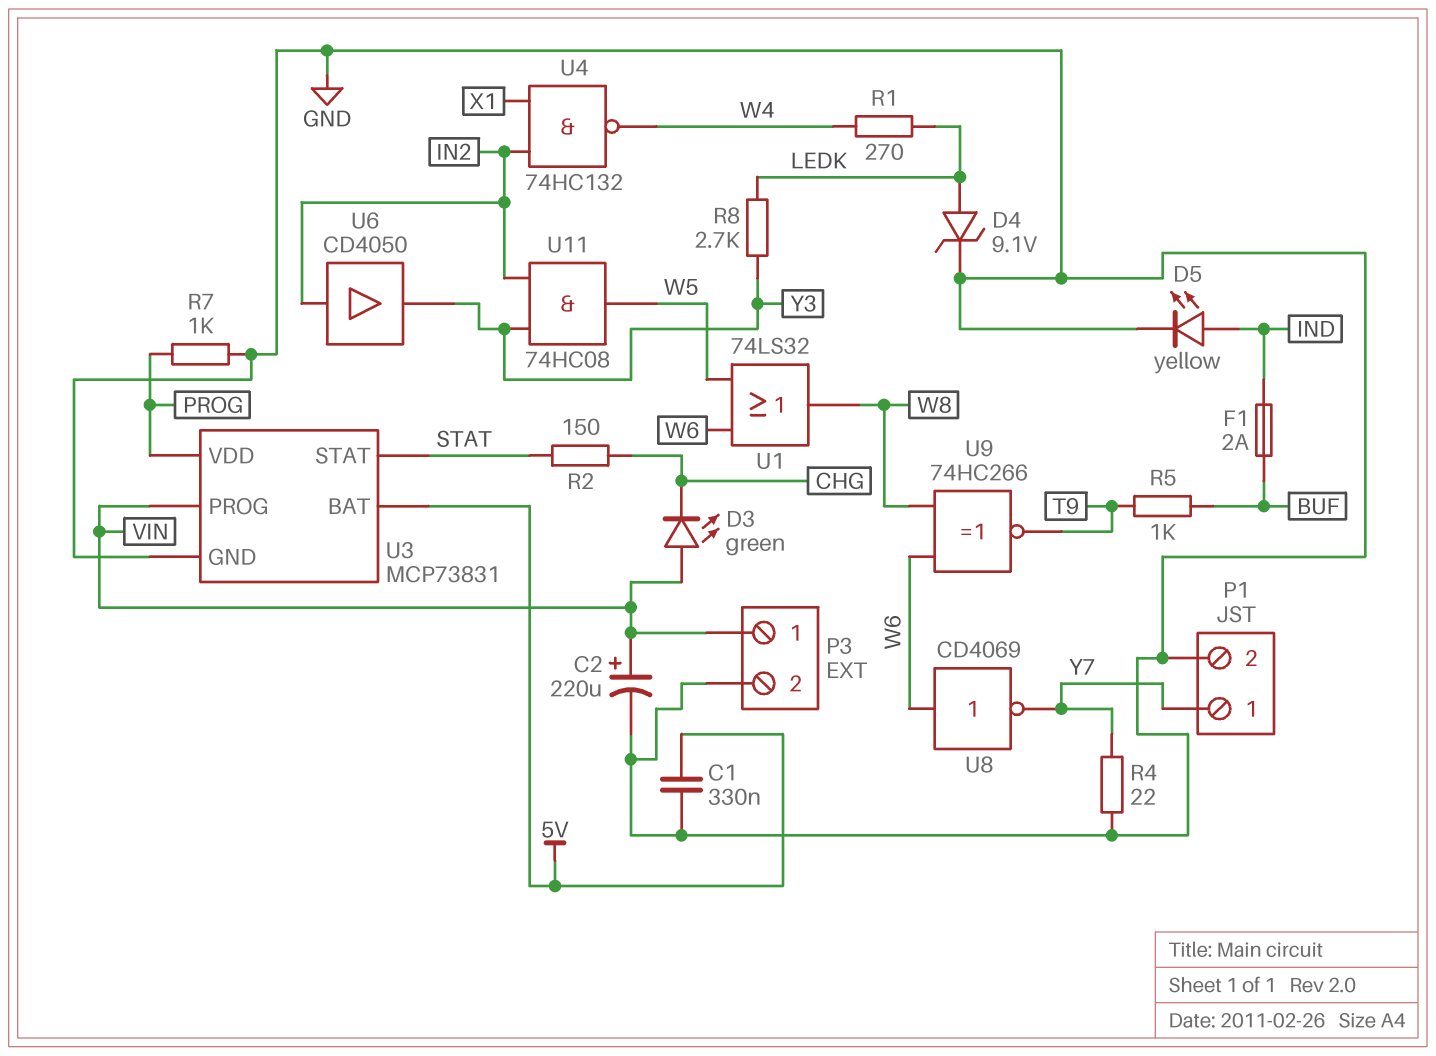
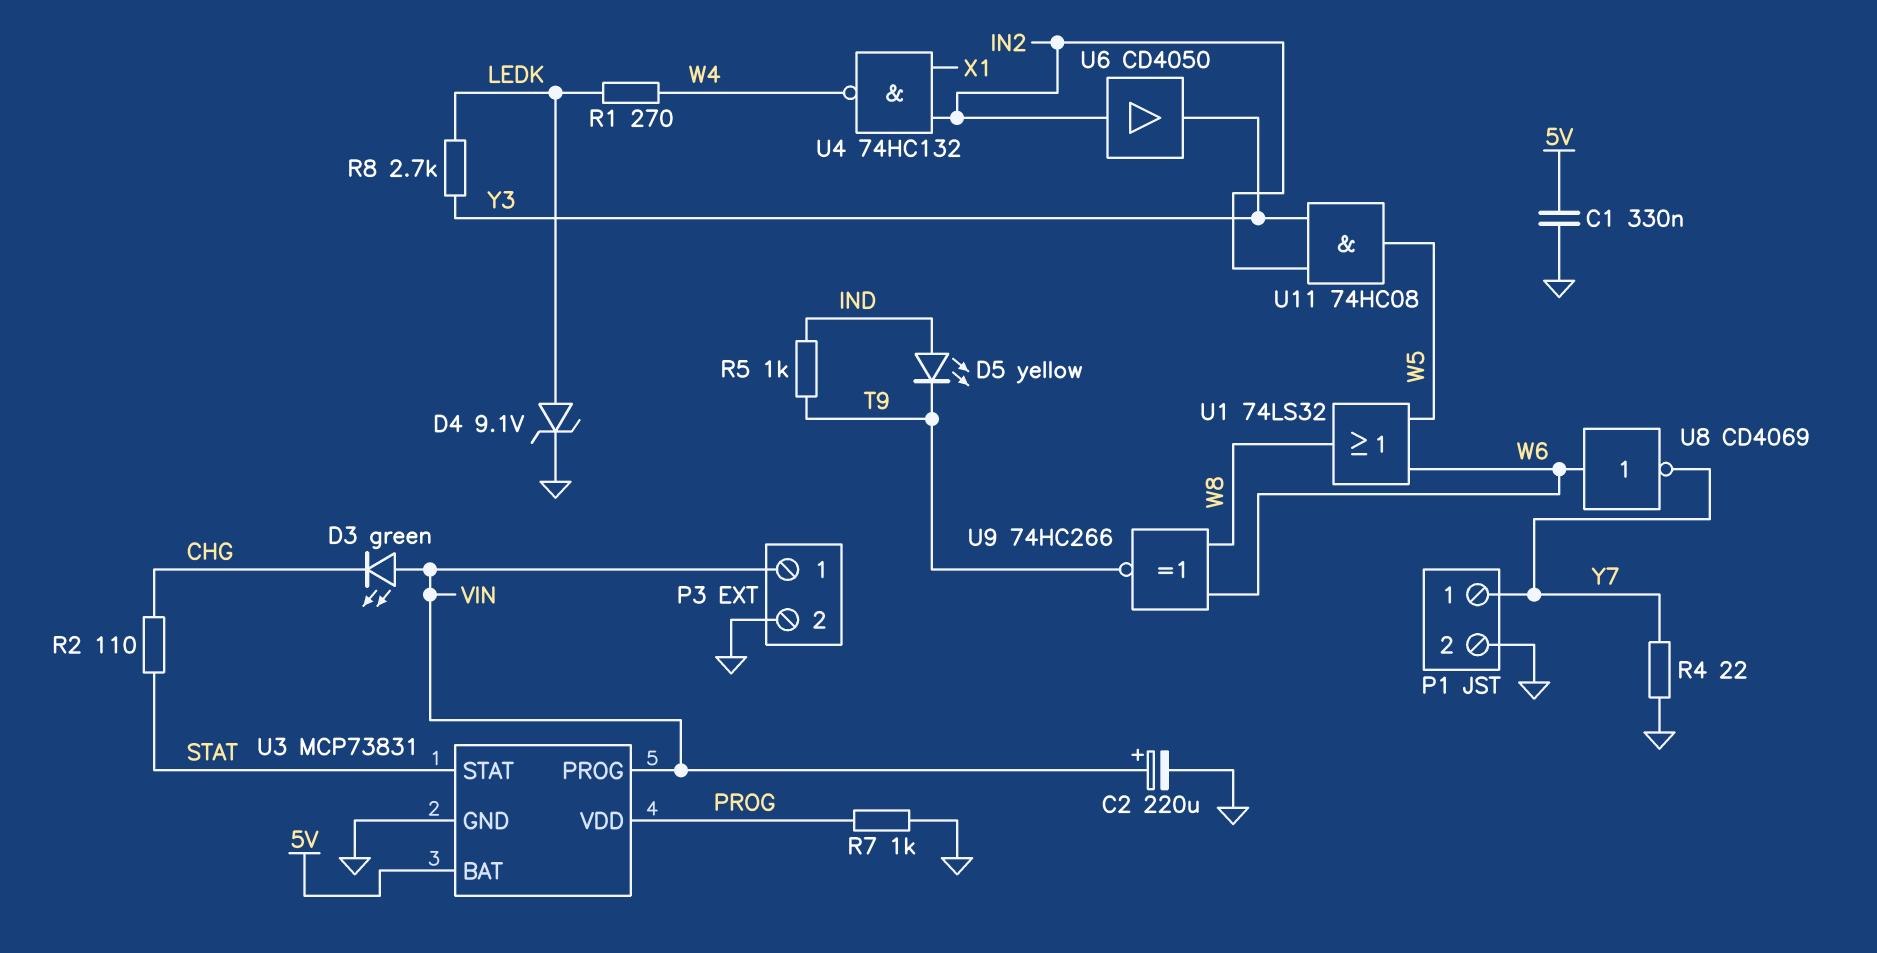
D5: LED yellow (A IND, K GND) -> LED yellow (A IND, K T9)
F1: 2A (BUF, IND) -> none
R2: 150 (CHG, STAT) -> 110 (CHG, STAT)
R5: 1k (BUF, T9) -> 1k (IND, T9)

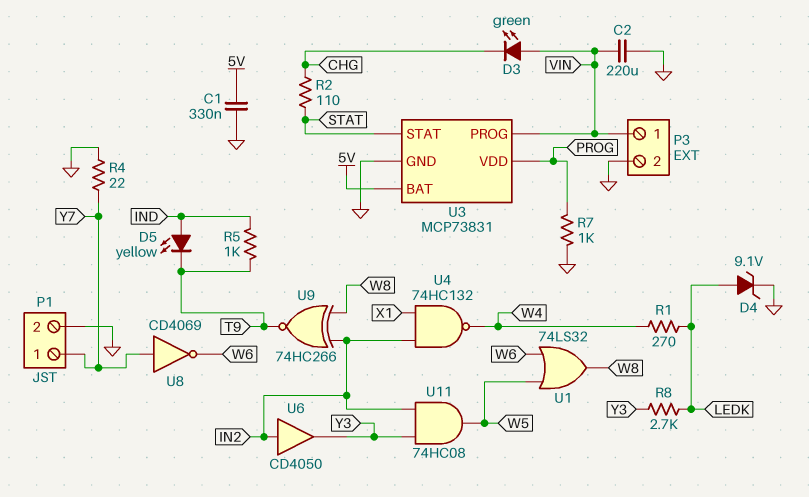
C2: 220uF (plus VIN, minus GND) -> 220uF (GND, VIN)
U8: NOT CD4069 (in W6, out Y7) -> NOT CD4069 (in Y7, out W6)
U9: XNOR 74HC266 (in W6, in W8, out T9) -> XNOR 74HC266 (in IN2, in W8, out T9)

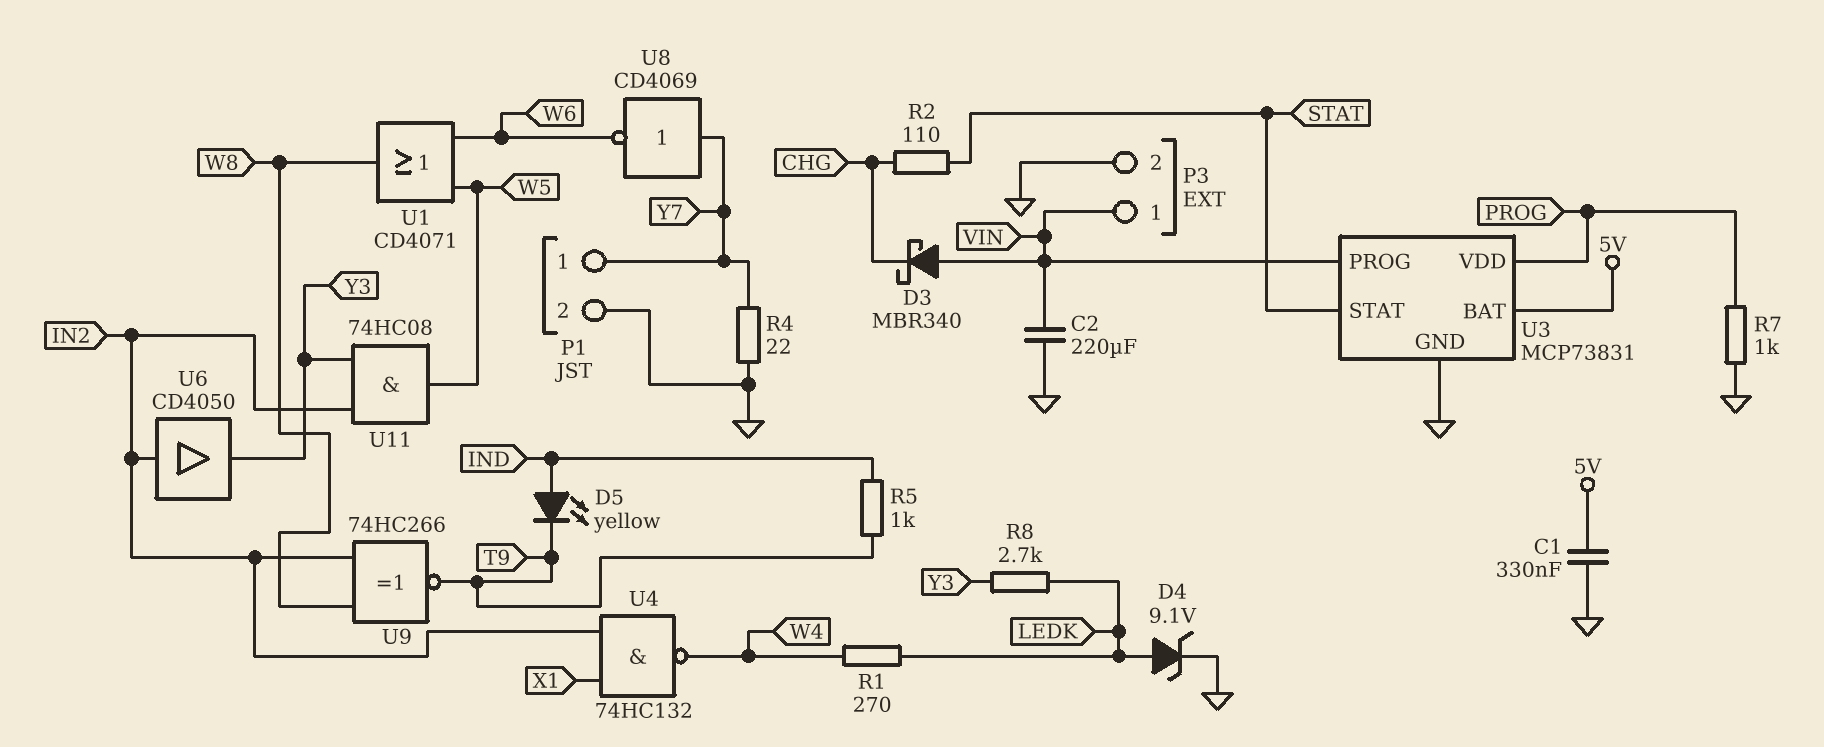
D3: LED green (A VIN, K CHG) -> schottky MBR340 (A VIN, K CHG)
U1: OR 74LS32 (in W5, in W6, out W8) -> OR CD4071 (in W5, in W6, out W8)

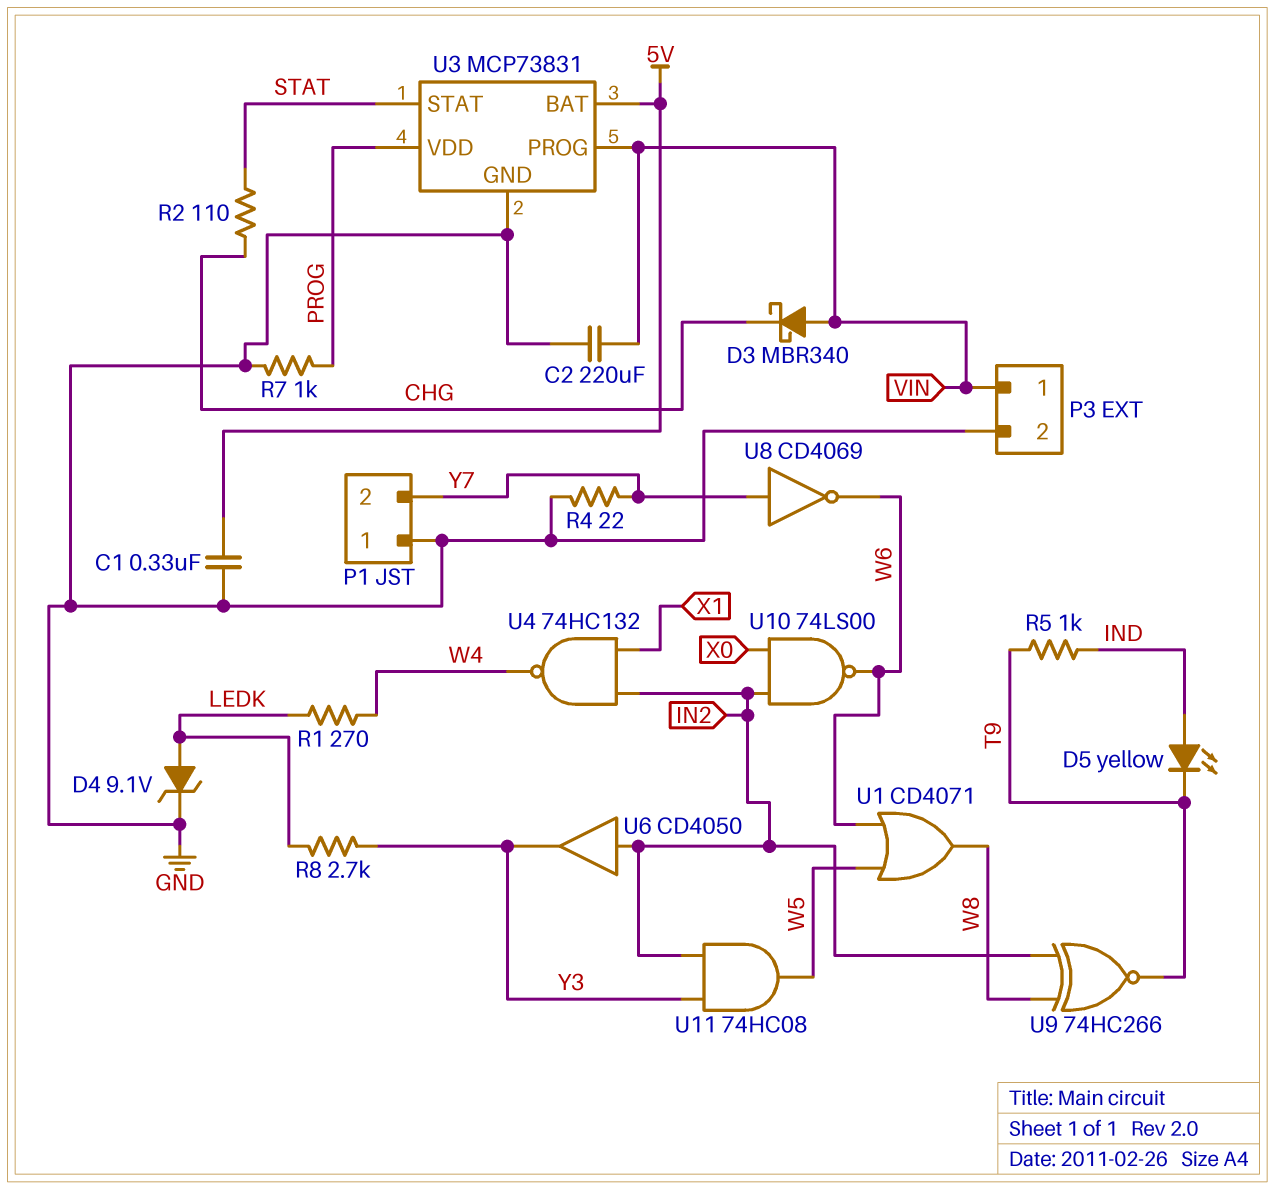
P1 pin 1: Y7 -> GND
P1 pin 2: GND -> Y7
U10: none -> NAND 74LS00 (in IN2, in X0, out W6)

